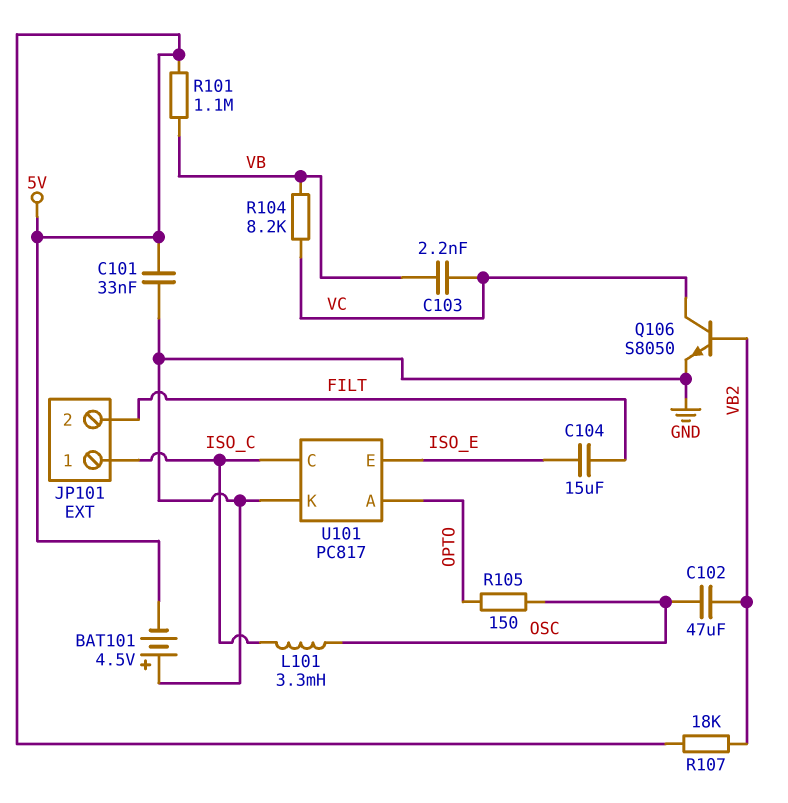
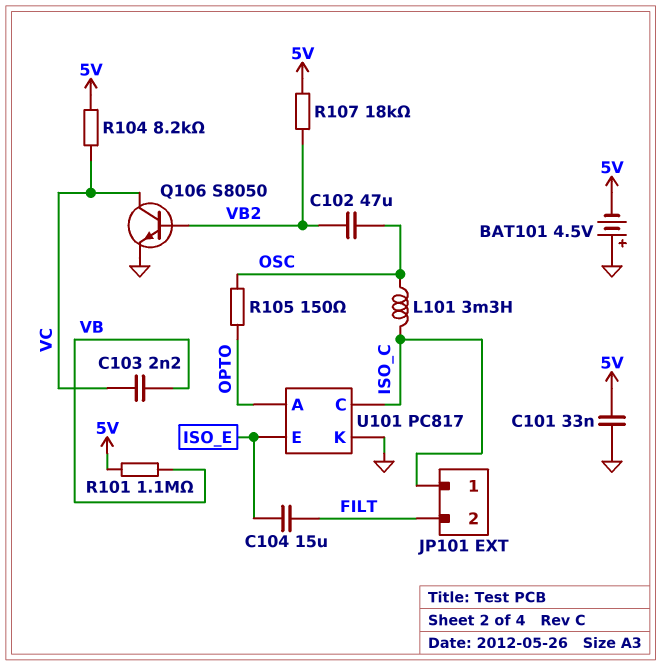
R104: 8.2k (VB, VC) -> 8.2k (5V, VC)

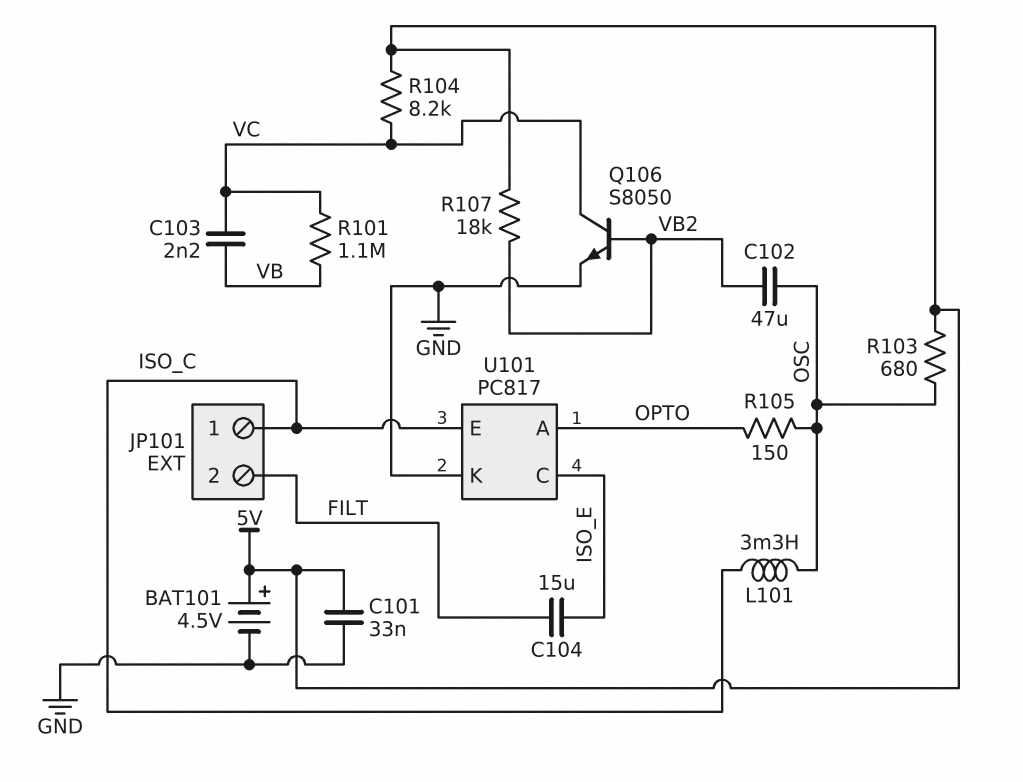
BAT101: 4.5V (plus GND, minus 5V) -> 4.5V (plus 5V, minus GND)
R101: 1.1M (5V, VB) -> 1.1M (VB, VC)
R103: none -> 680 (5V, OSC)
U101 pin C: ISO_C -> ISO_E
U101 pin E: ISO_E -> ISO_C

